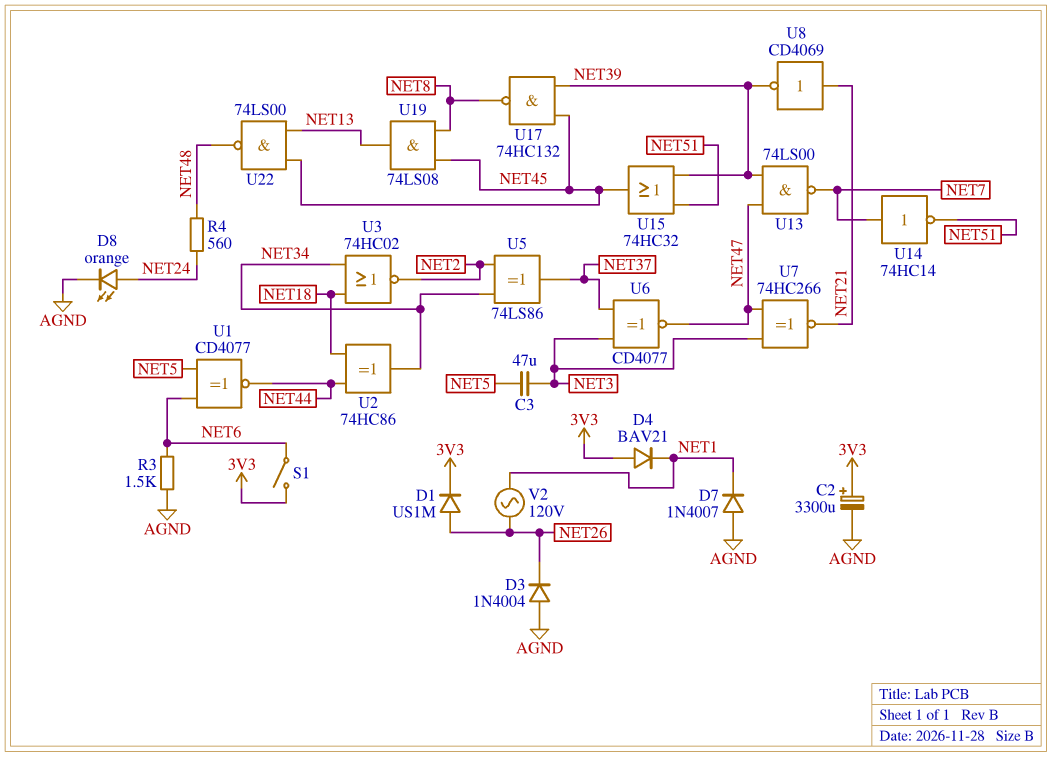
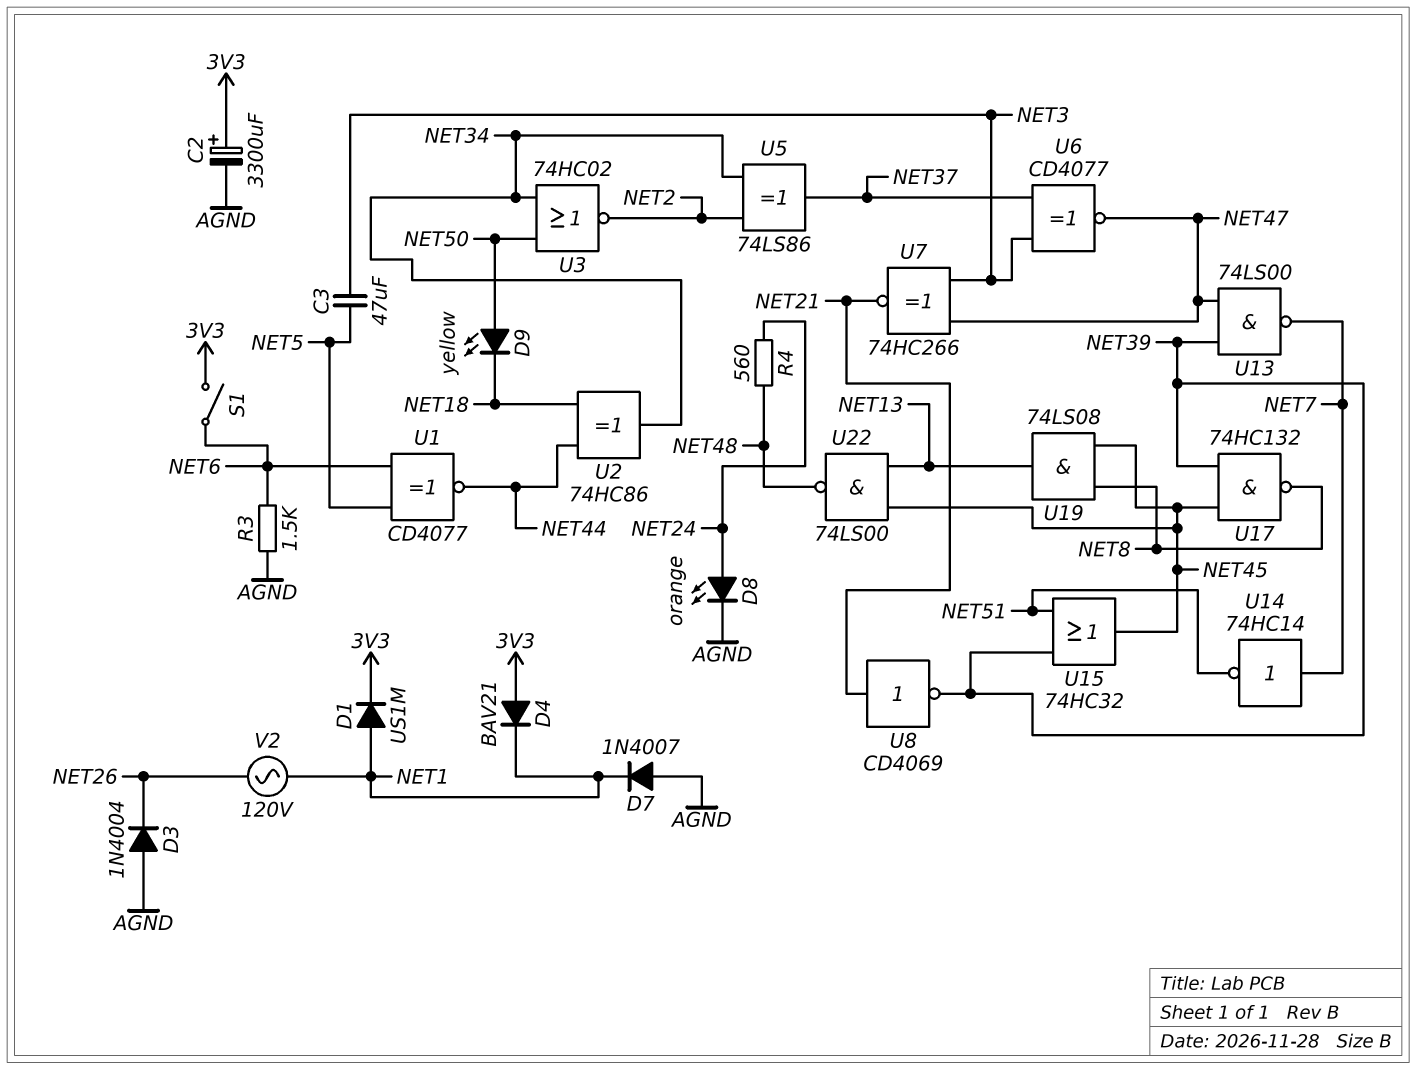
D1: diode US1M (A NET26, K 3V3) -> diode US1M (A NET1, K 3V3)
D9: none -> LED yellow (A NET50, K NET18)
U3: NOR 74HC02 (in NET18, in NET34, out NET2) -> NOR 74HC02 (in NET34, in NET50, out NET2)

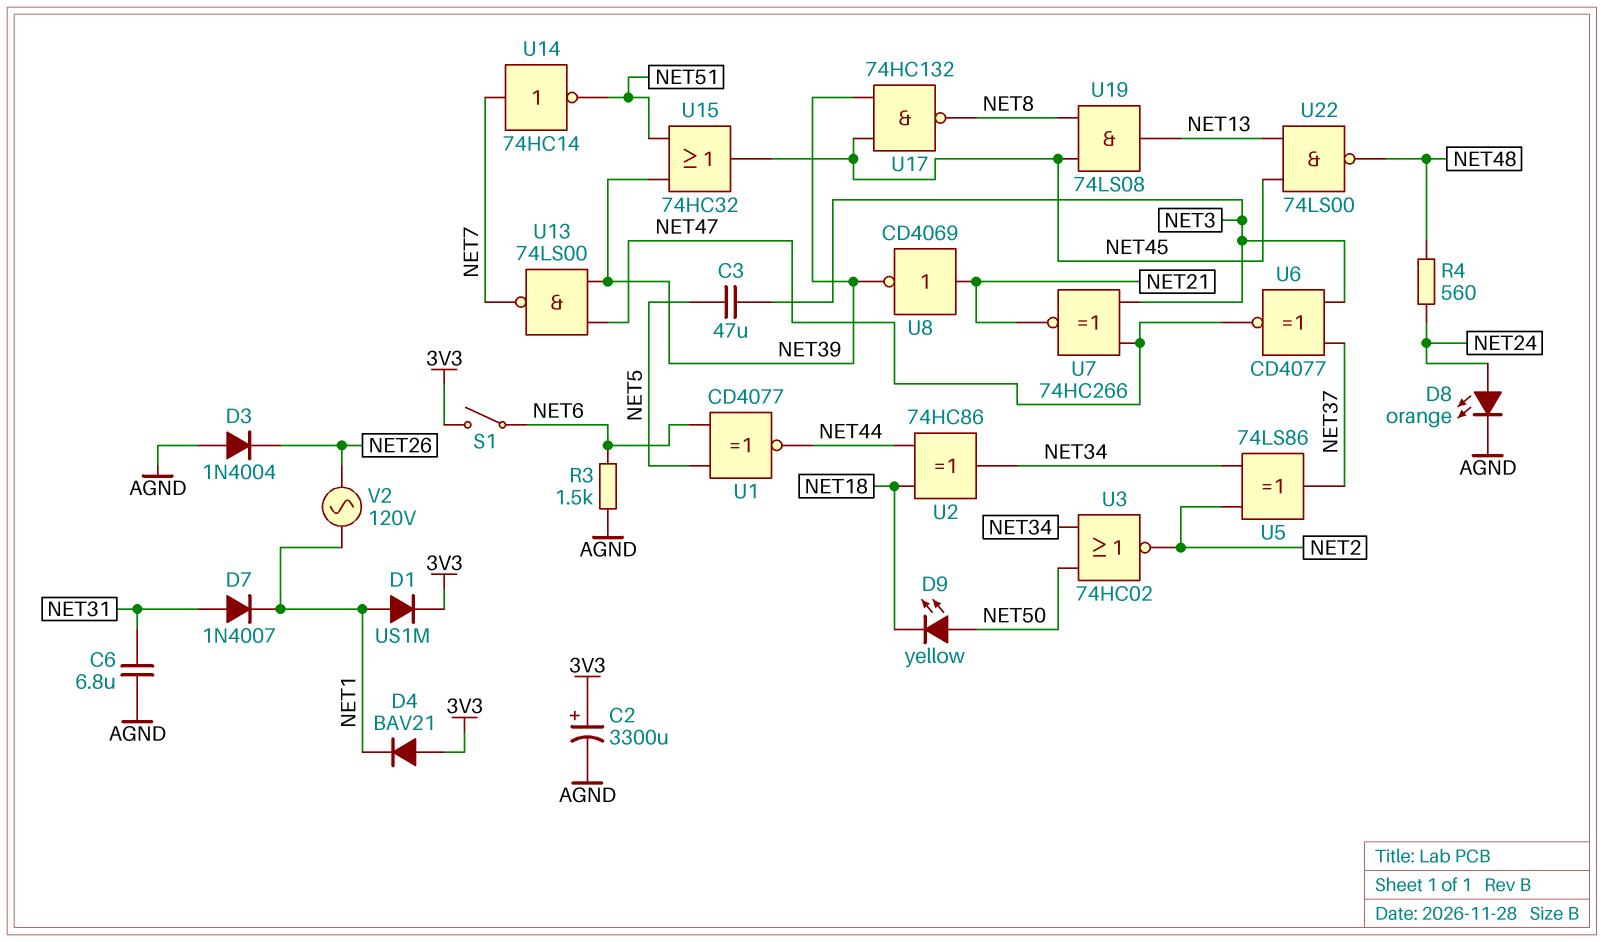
C6: none -> 6.8uF (AGND, NET31)
D7: diode 1N4007 (A AGND, K NET1) -> diode 1N4007 (A NET31, K NET1)

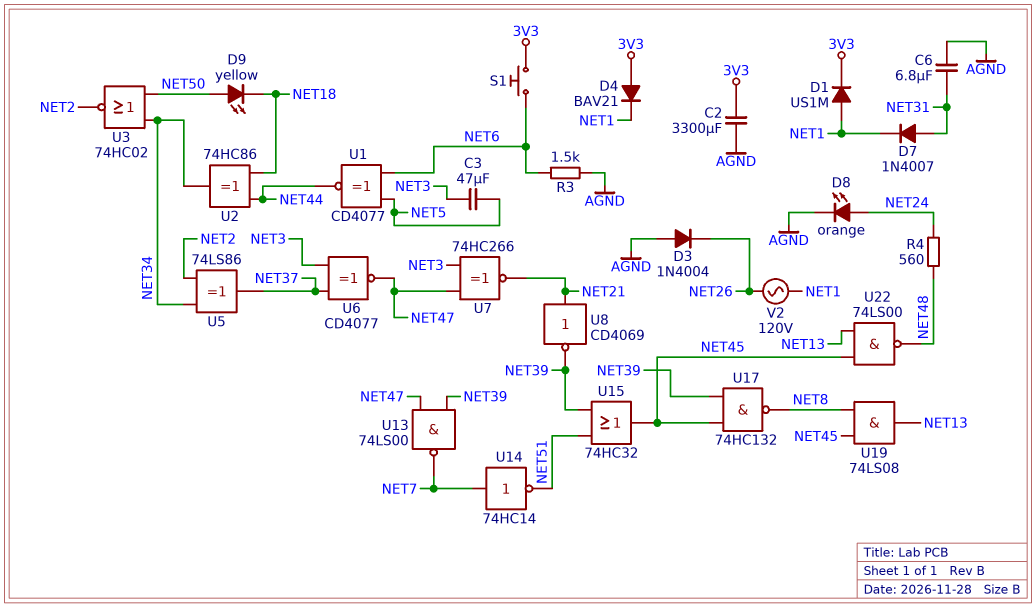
C2: 3300uF (plus 3V3, minus AGND) -> 3300uF (3V3, AGND)
S1: switch (3V3, NET6) -> button (3V3, NET6)

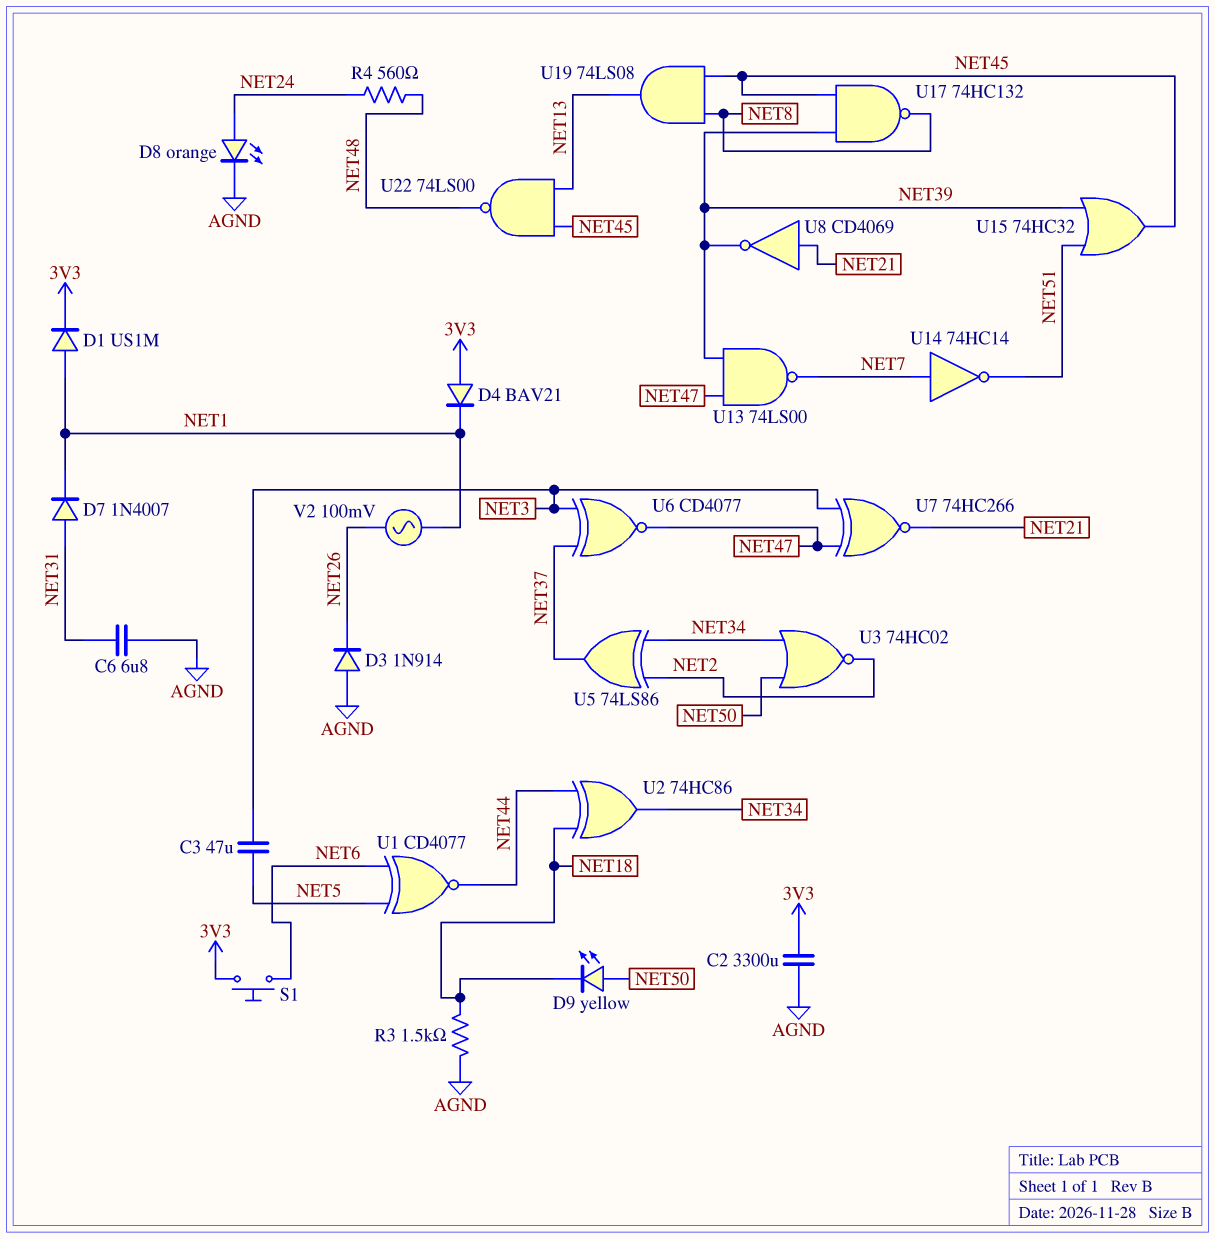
D3: diode 1N4004 (A AGND, K NET26) -> diode 1N914 (A AGND, K NET26)
R3: 1.5k (AGND, NET6) -> 1.5k (AGND, NET18)
V2: AC 120V (NET1, NET26) -> AC 100mV (NET1, NET26)

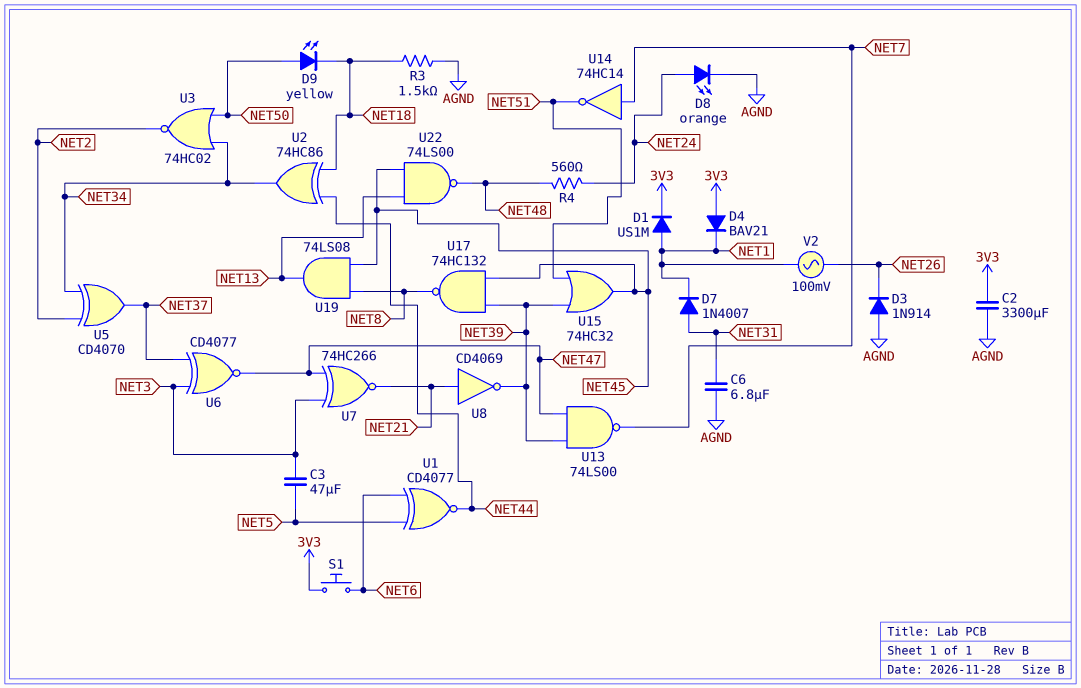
U5: XOR 74LS86 (in NET2, in NET34, out NET37) -> XOR CD4070 (in NET2, in NET34, out NET37)

